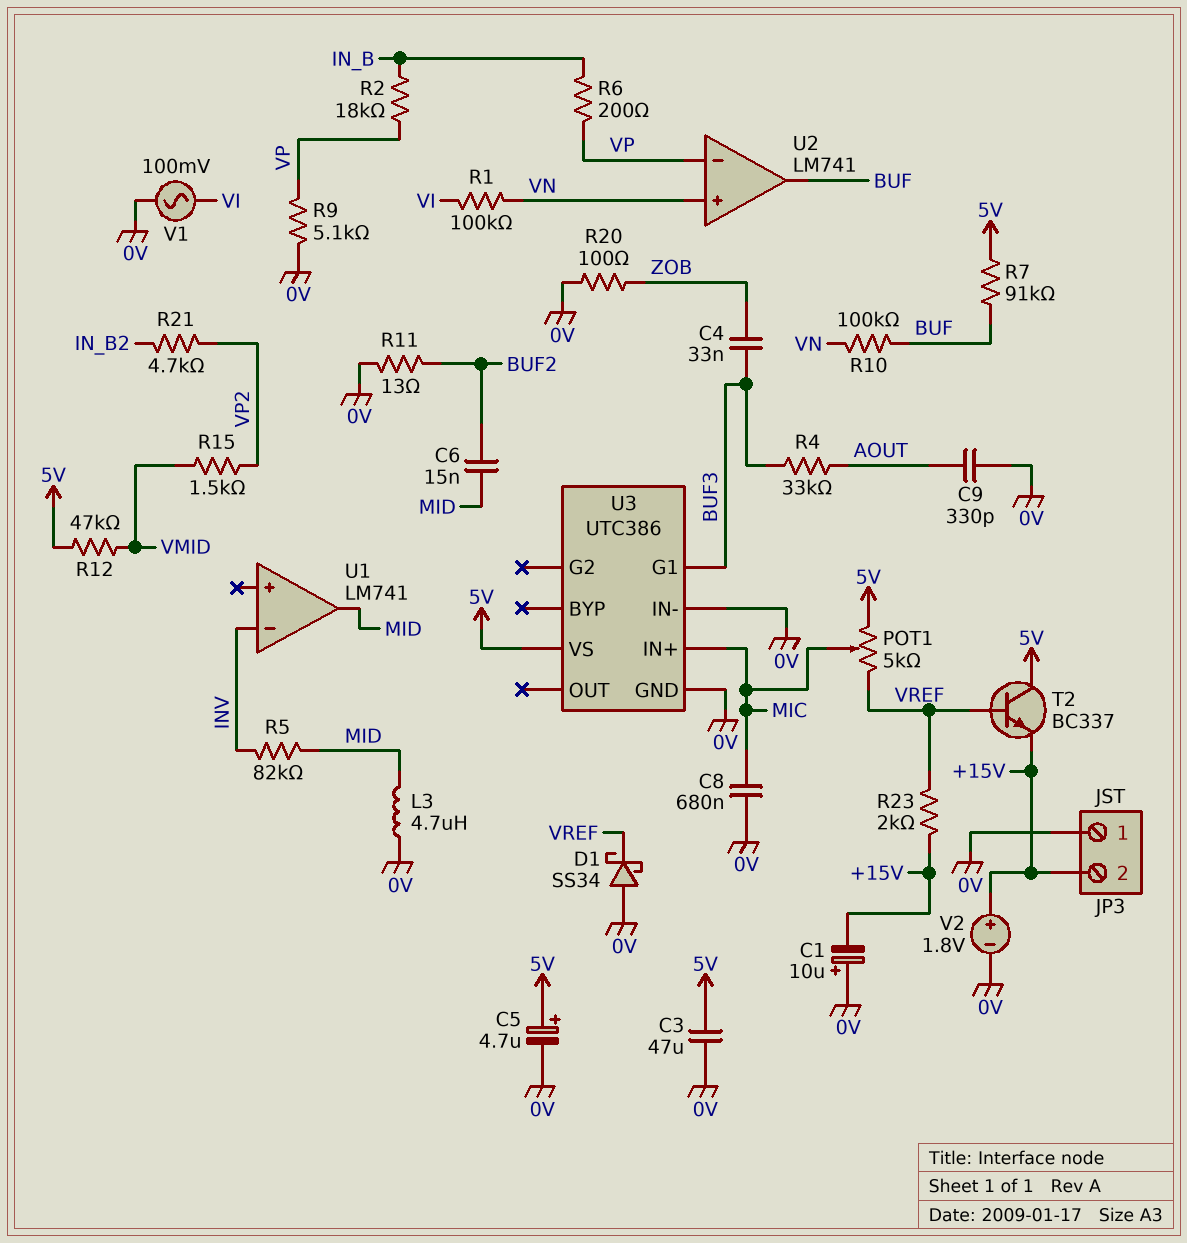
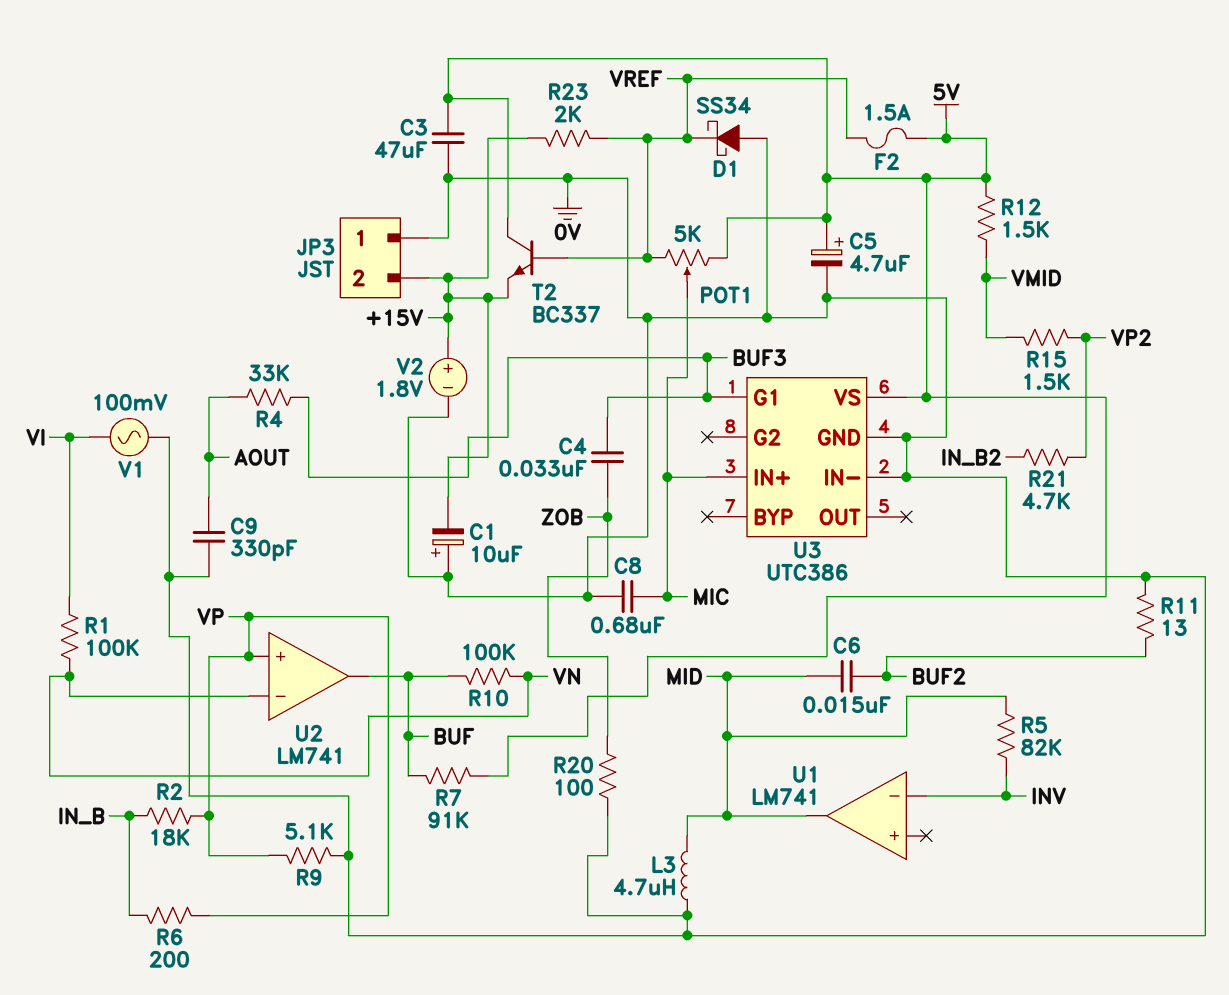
F2: none -> 1.5A (5V, VREF)
R12: 47k (5V, VMID) -> 1.5k (5V, VMID)
U2 pin in+: VN -> VP
U2 pin in-: VP -> VN

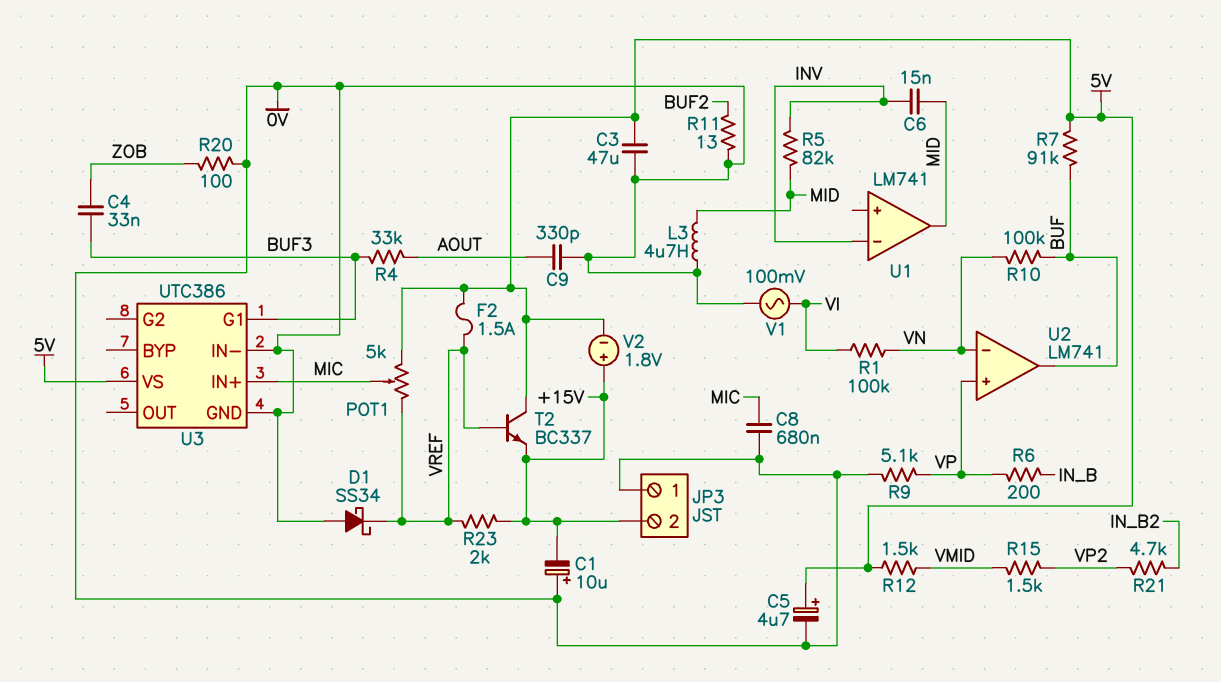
C6: 15nF (BUF2, MID) -> 15nF (INV, MID)
R2: 18k (IN_B, VP) -> none
V2: 1.8V (plus +15V, minus 0V) -> 1.8V (plus +15V, minus 5V)

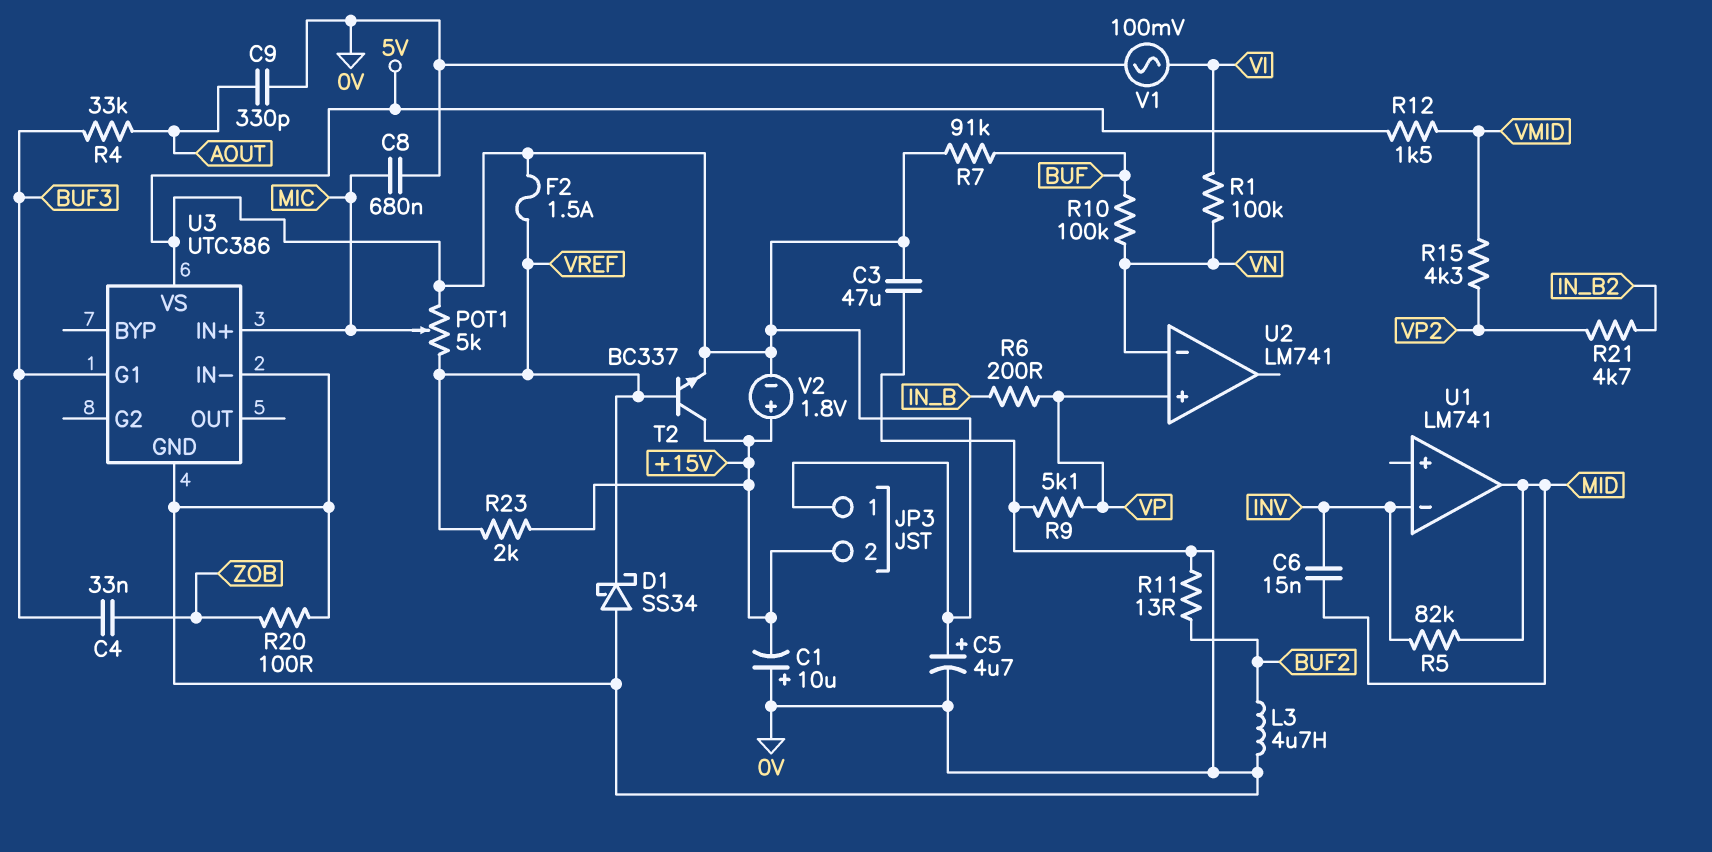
JP3 pin 1: 0V -> 5V
L3: 4.7uH (0V, MID) -> 4.7uH (0V, BUF2)
R15: 1.5k (VMID, VP2) -> 4.3k (VMID, VP2)
T2: NPN BC337 (B VREF, C 5V, E +15V) -> NPN BC337 (B VREF, C +15V, E 5V)
U2 pin out: BUF -> none

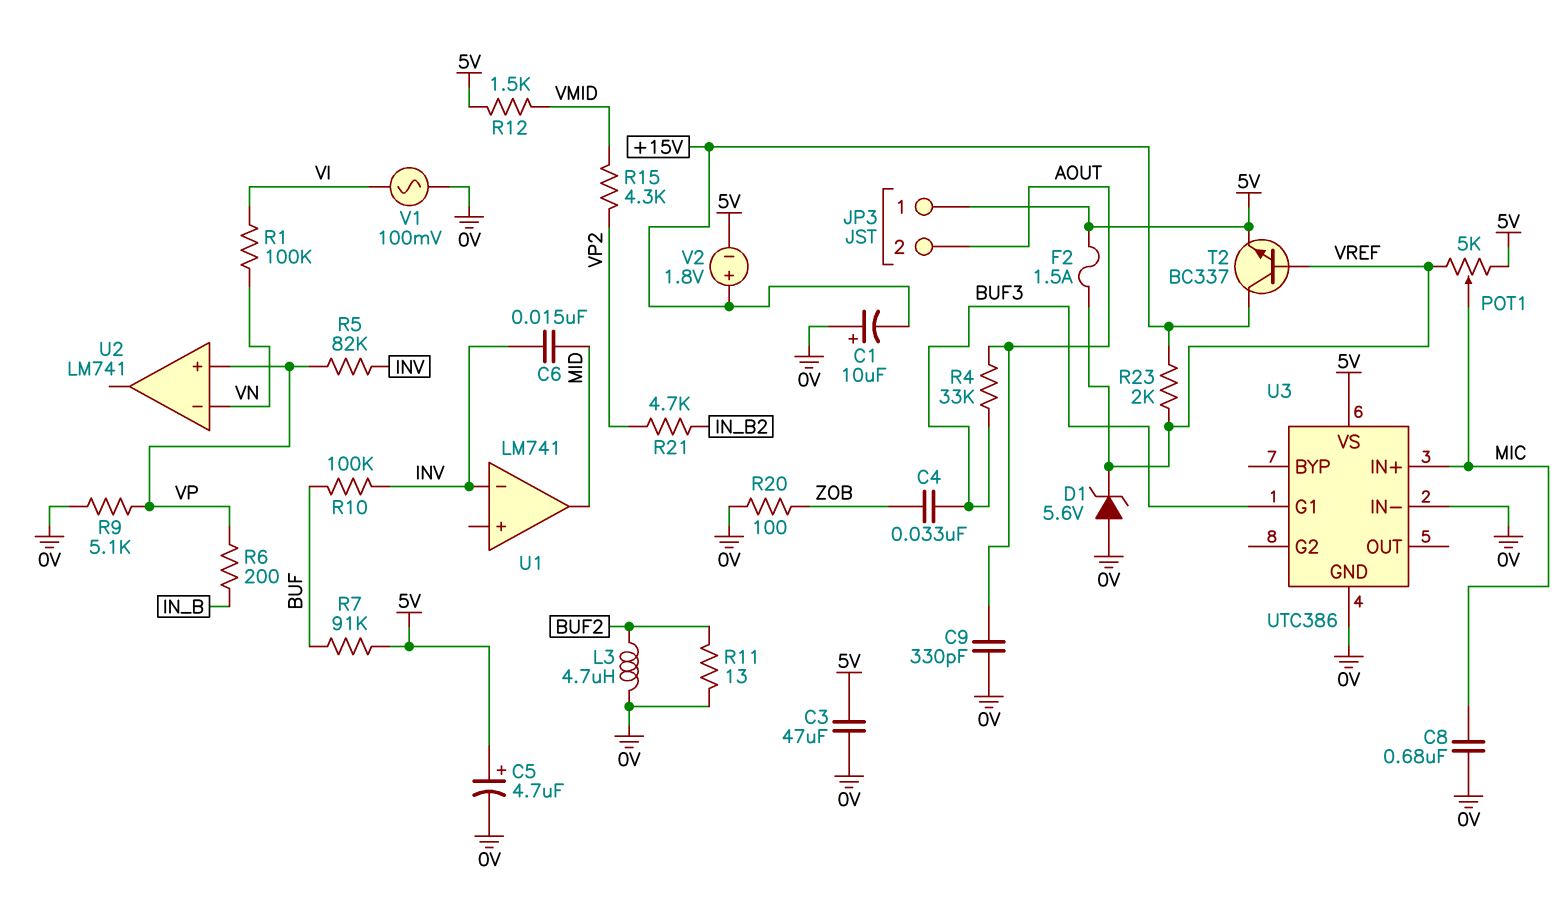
D1: schottky SS34 (A 0V, K VREF) -> zener 5.6V (A 0V, K VREF)
JP3 pin 2: +15V -> AOUT
R5: 82k (INV, MID) -> 82k (INV, VP)
R10: 100k (BUF, VN) -> 100k (BUF, INV)

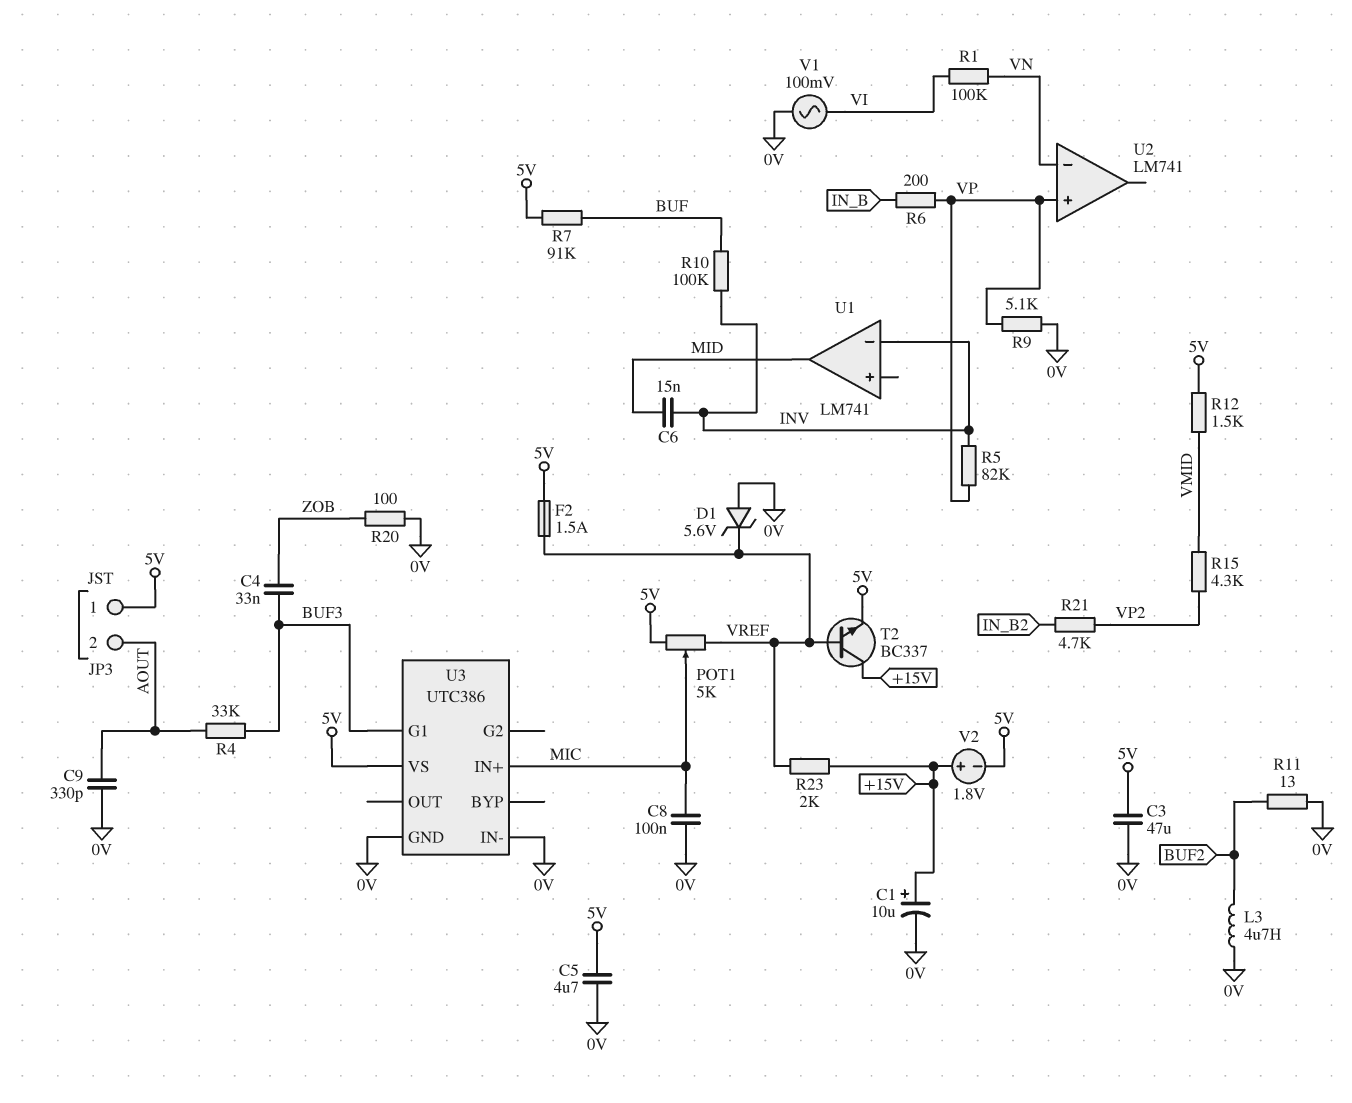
C1: 10uF (plus 0V, minus +15V) -> 10uF (plus +15V, minus 0V)
C5: 4.7uF (plus 5V, minus 0V) -> 4.7uF (0V, 5V)
C8: 680nF (0V, MIC) -> 100nF (0V, MIC)

